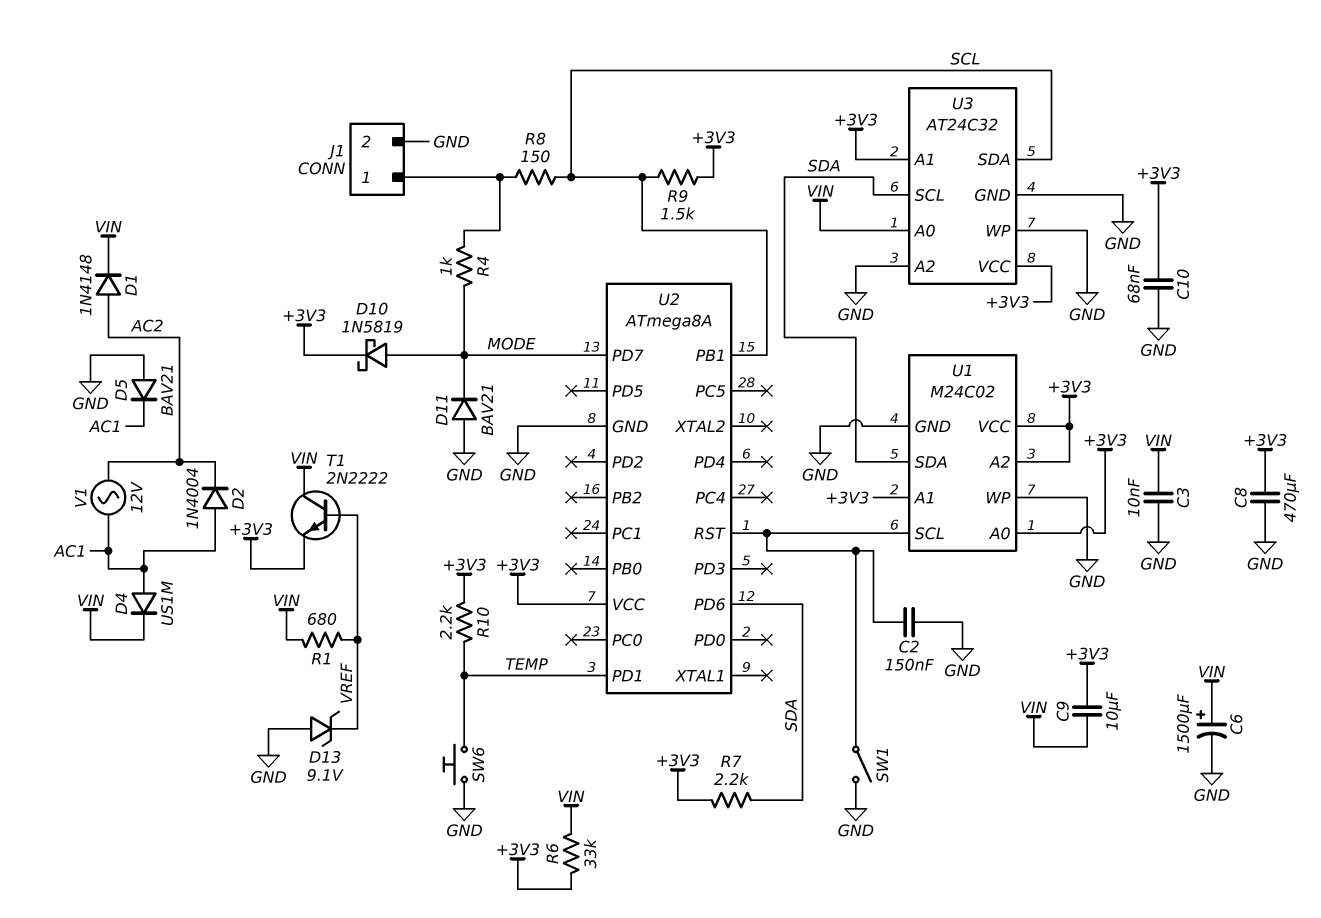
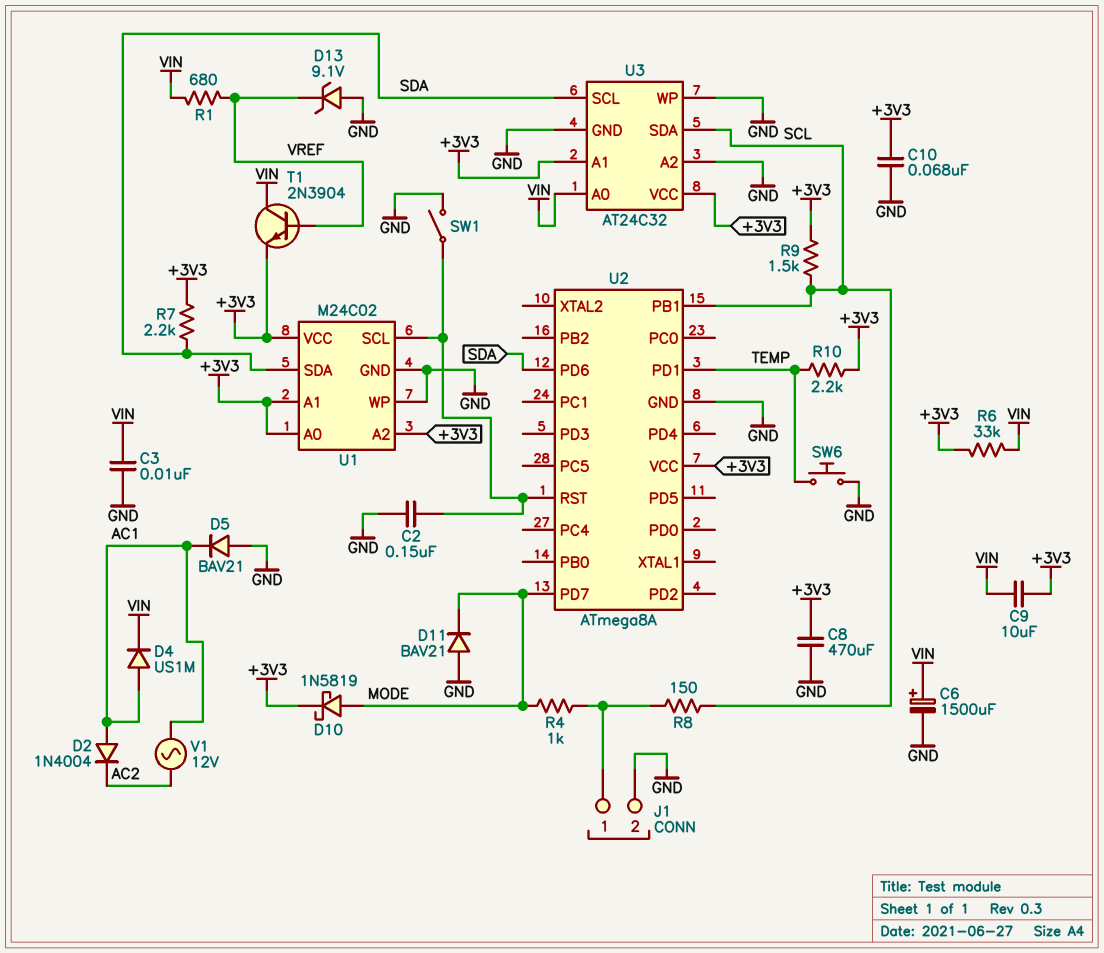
D1: diode 1N4148 (A AC2, K VIN) -> none
T1: NPN 2N2222 (B VREF, C VIN, E +3V3) -> NPN 2N3904 (B VREF, C VIN, E +3V3)

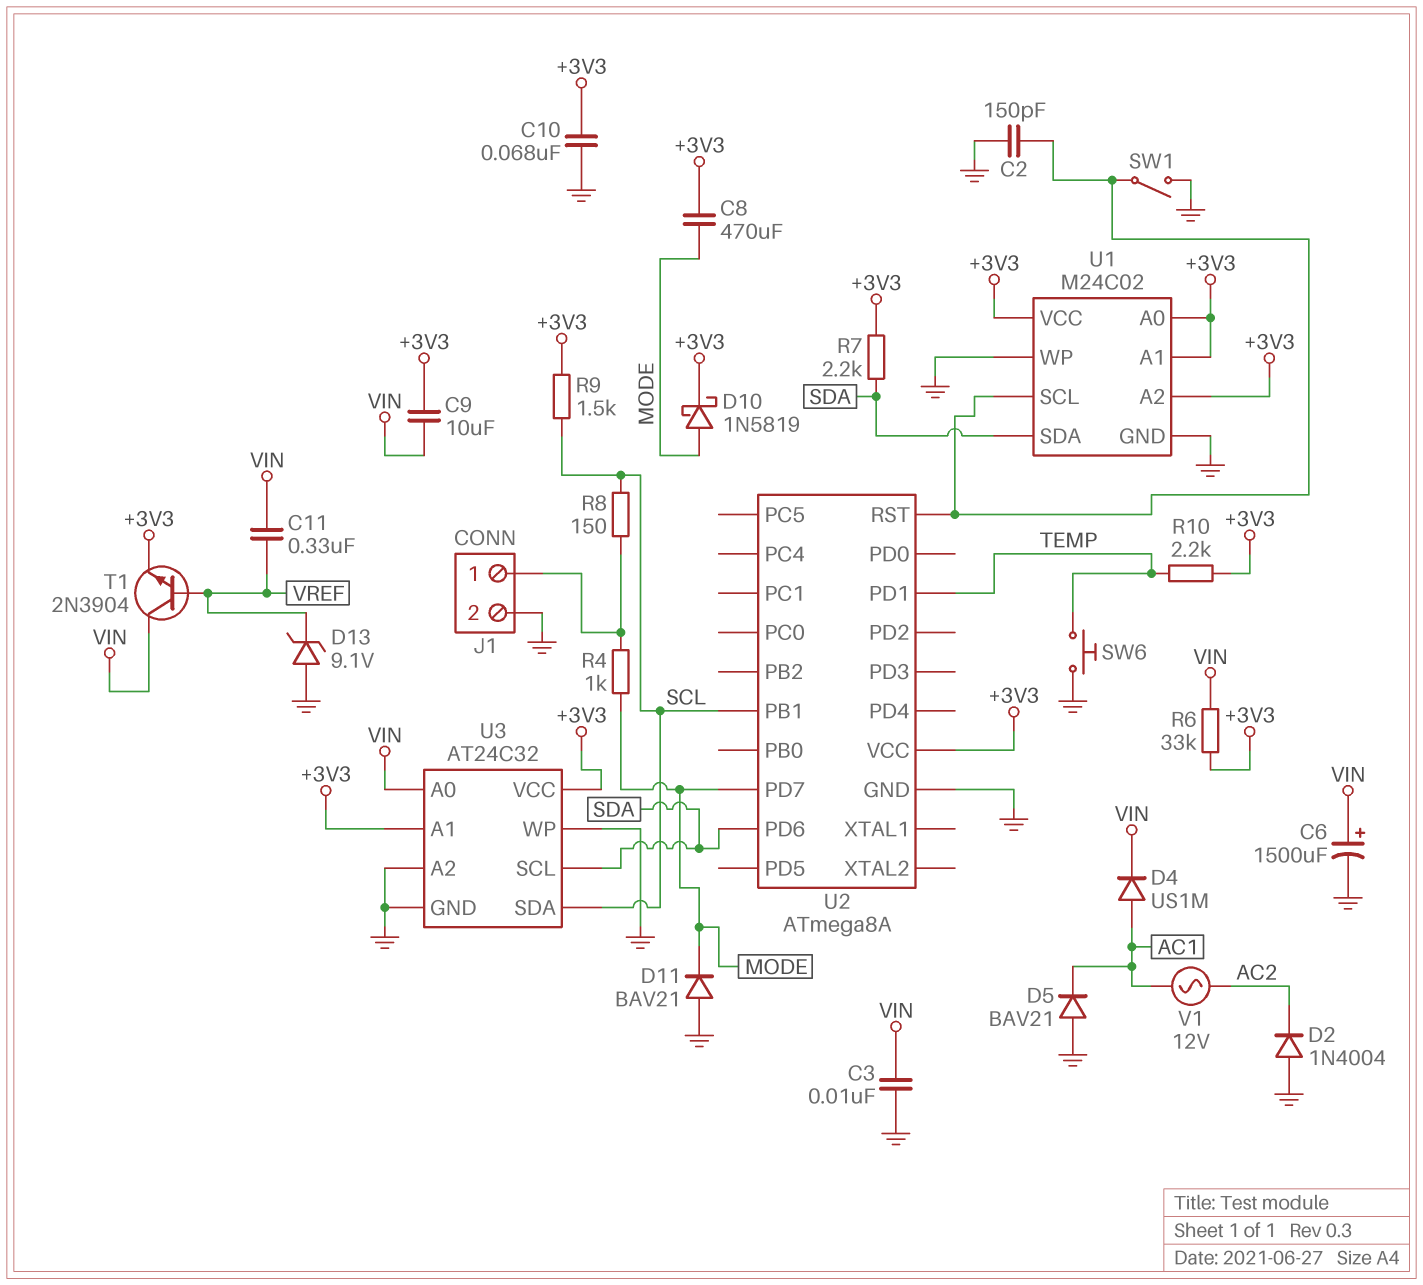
C2: 150nF (GND, U1/SCL) -> 150pF (GND, U1/SCL)
C8: 470uF (+3V3, GND) -> 470uF (+3V3, MODE)
C11: none -> 330nF (VIN, VREF)
D2: diode 1N4004 (A AC1, K AC2) -> diode 1N4004 (A GND, K AC2)
R1: 680 (VIN, VREF) -> none

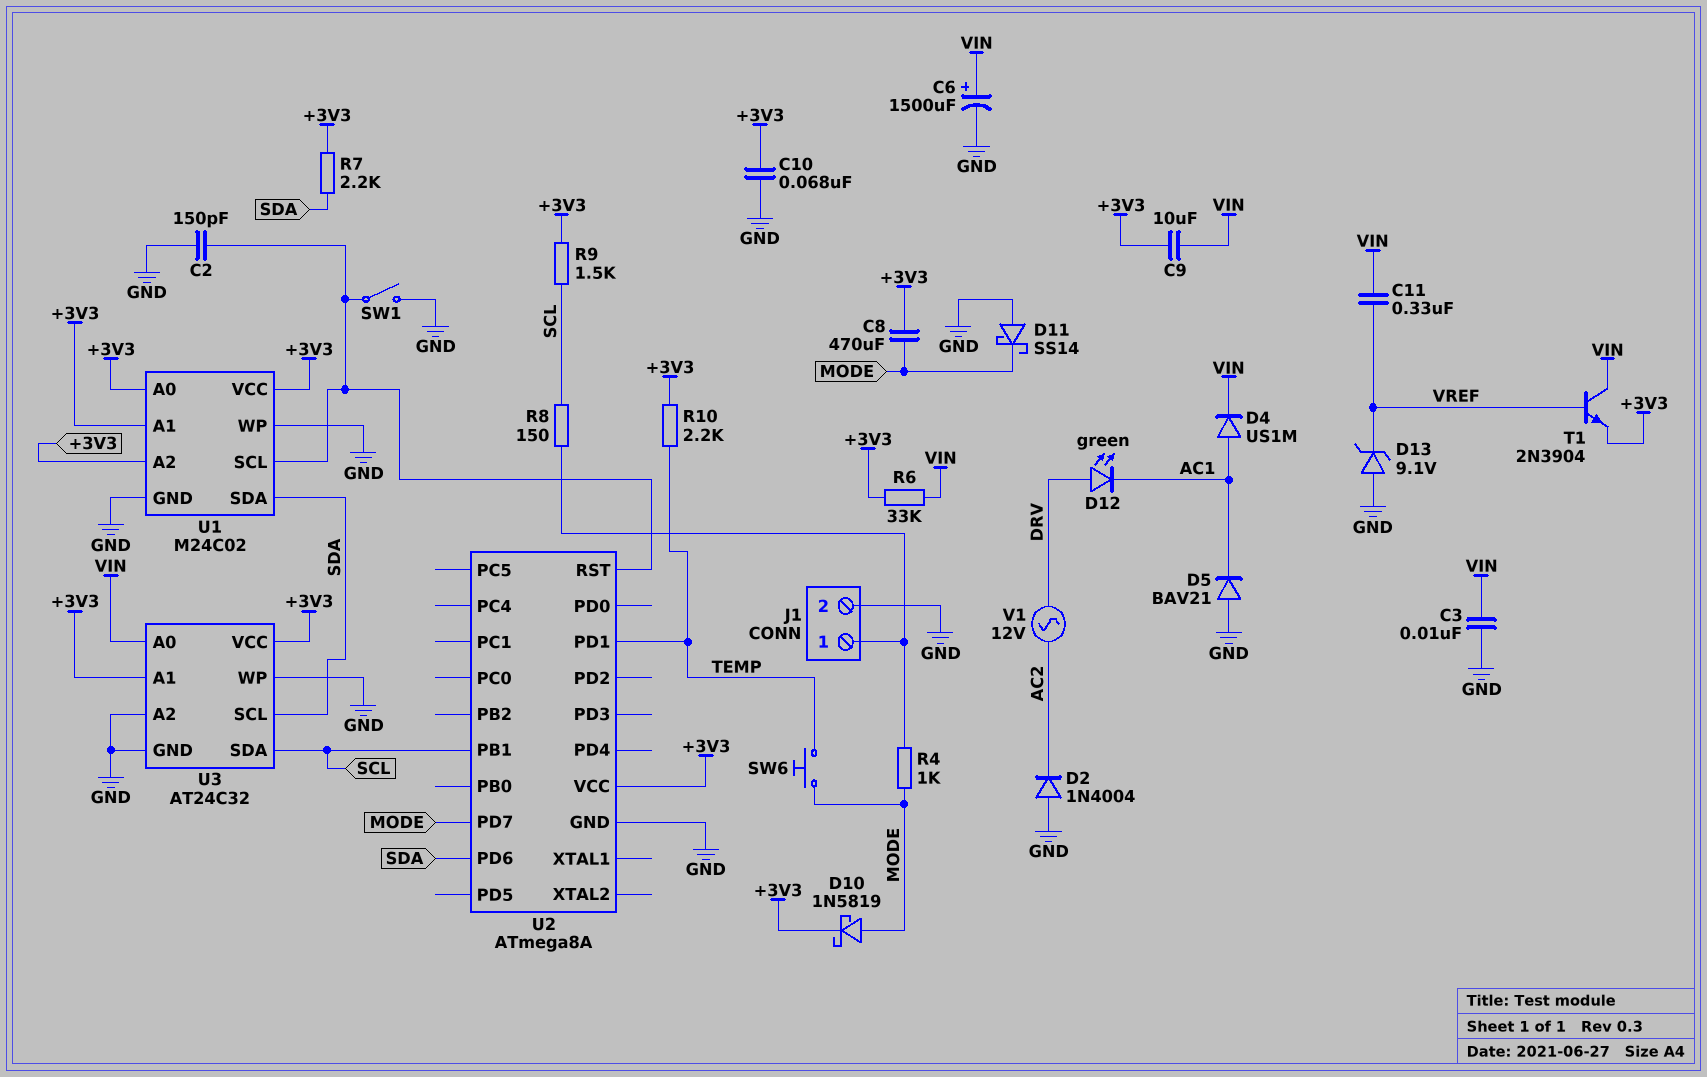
D11: diode BAV21 (A GND, K MODE) -> schottky SS14 (A GND, K MODE)
D12: none -> LED green (A DRV, K AC1)
SW6: button (GND, TEMP) -> button (MODE, TEMP)
V1: AC 12V (AC1, AC2) -> AC 12V (AC2, DRV)

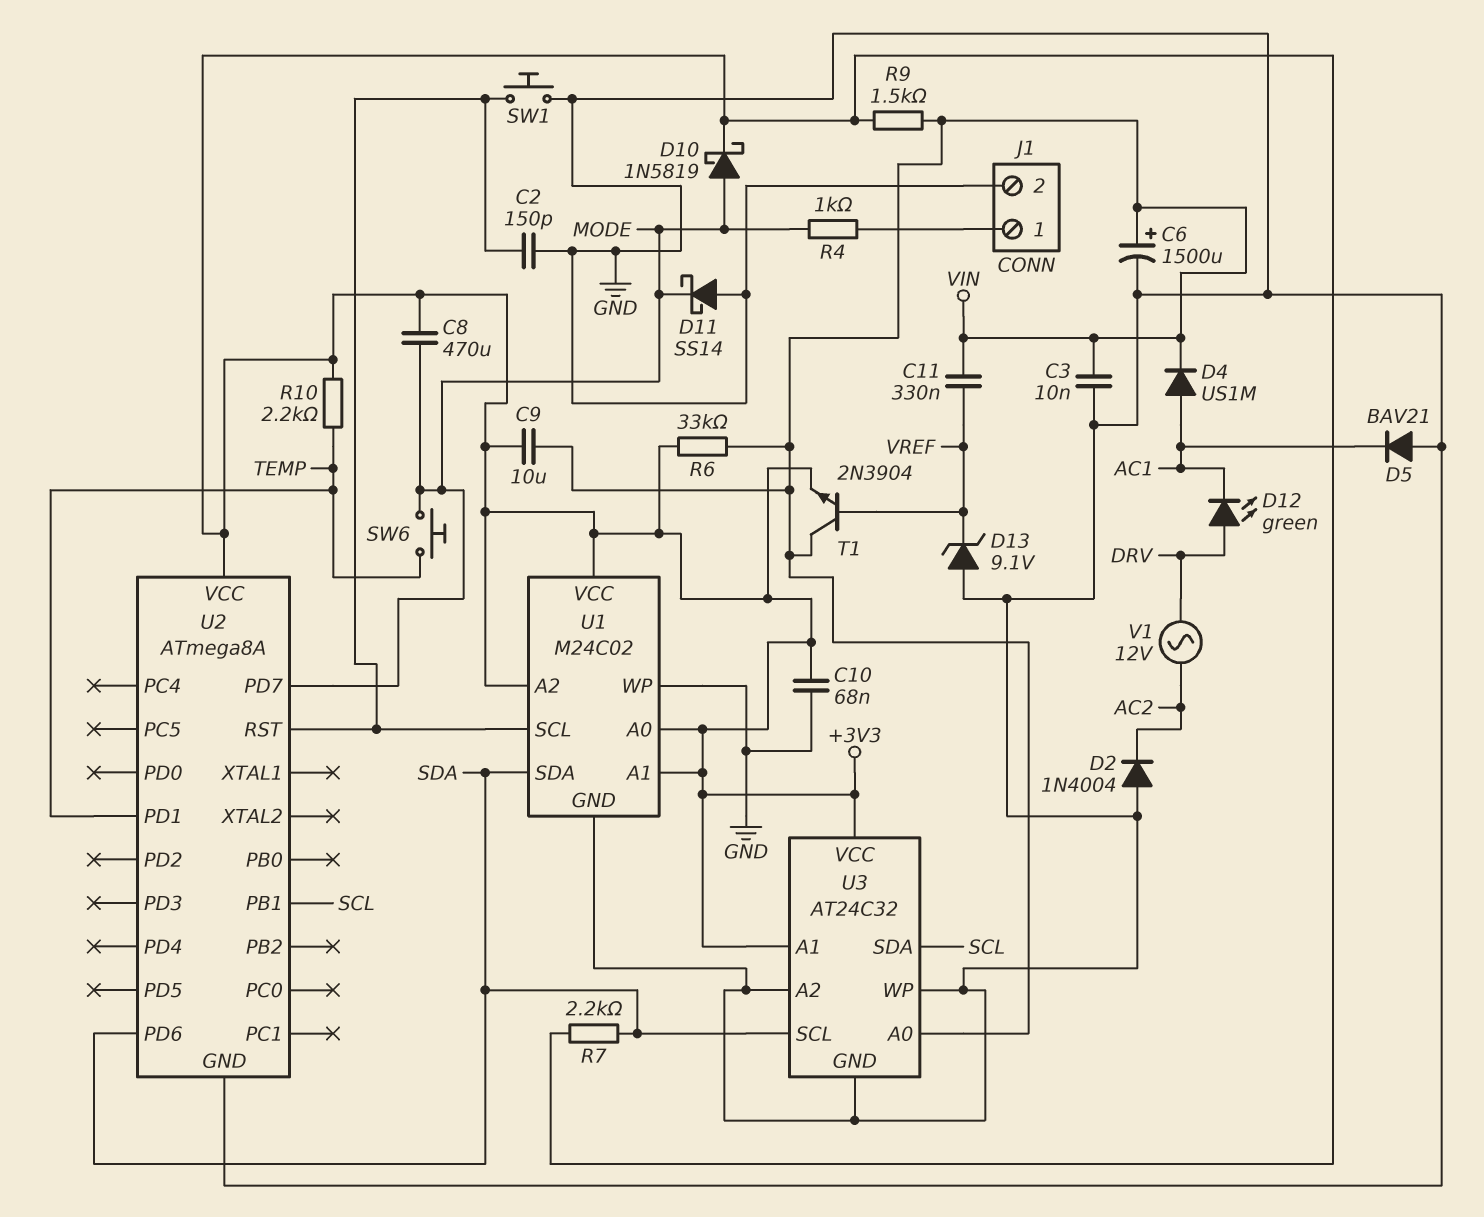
R8: 150 (J1/1, SCL) -> none
R9: 1.5k (+3V3, SCL) -> 1.5k (+3V3, VIN)
SW1: switch (GND, U1/SCL) -> button (GND, U1/SCL)

